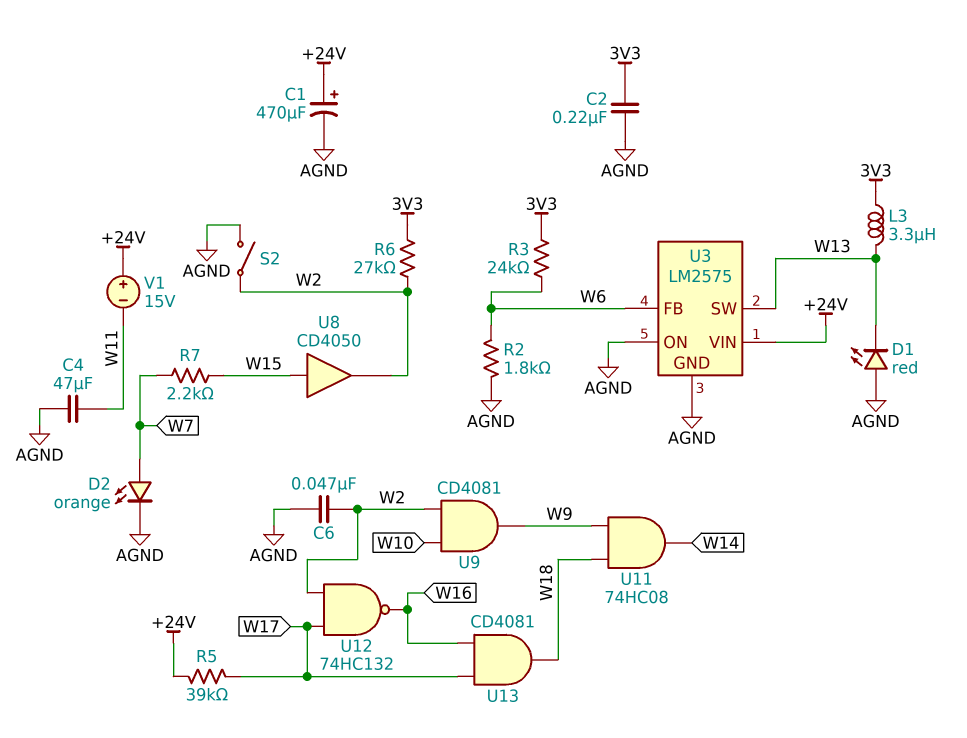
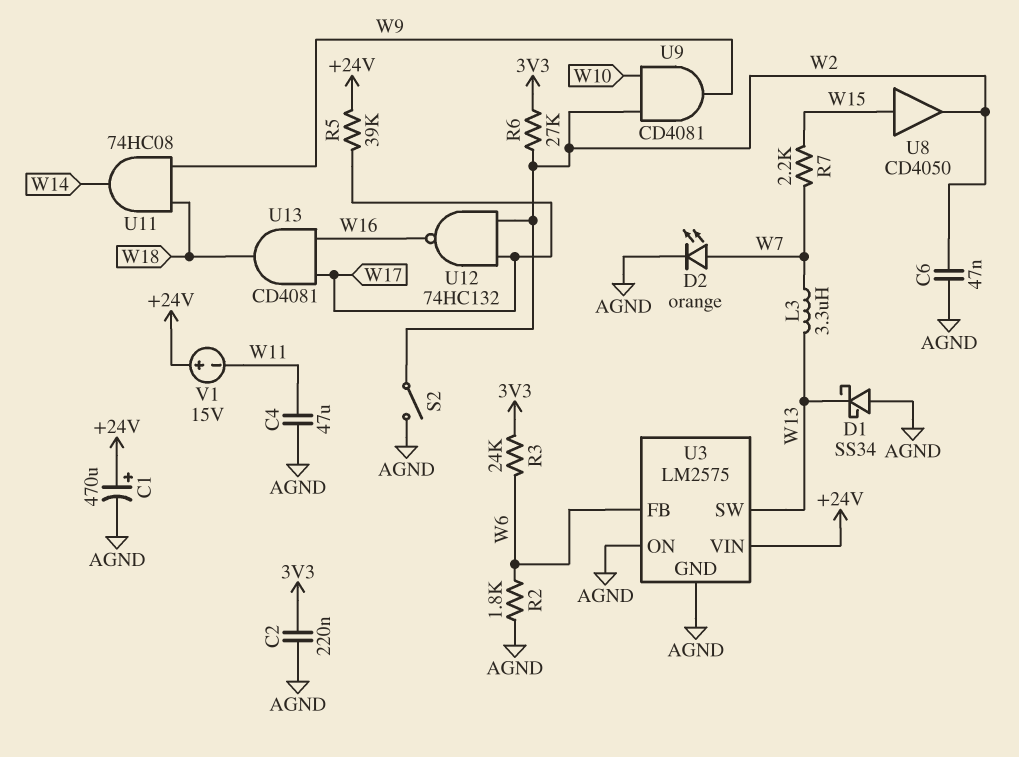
D1: LED red (A AGND, K W13) -> schottky SS34 (A AGND, K W13)
L3: 3.3uH (3V3, W13) -> 3.3uH (W7, W13)

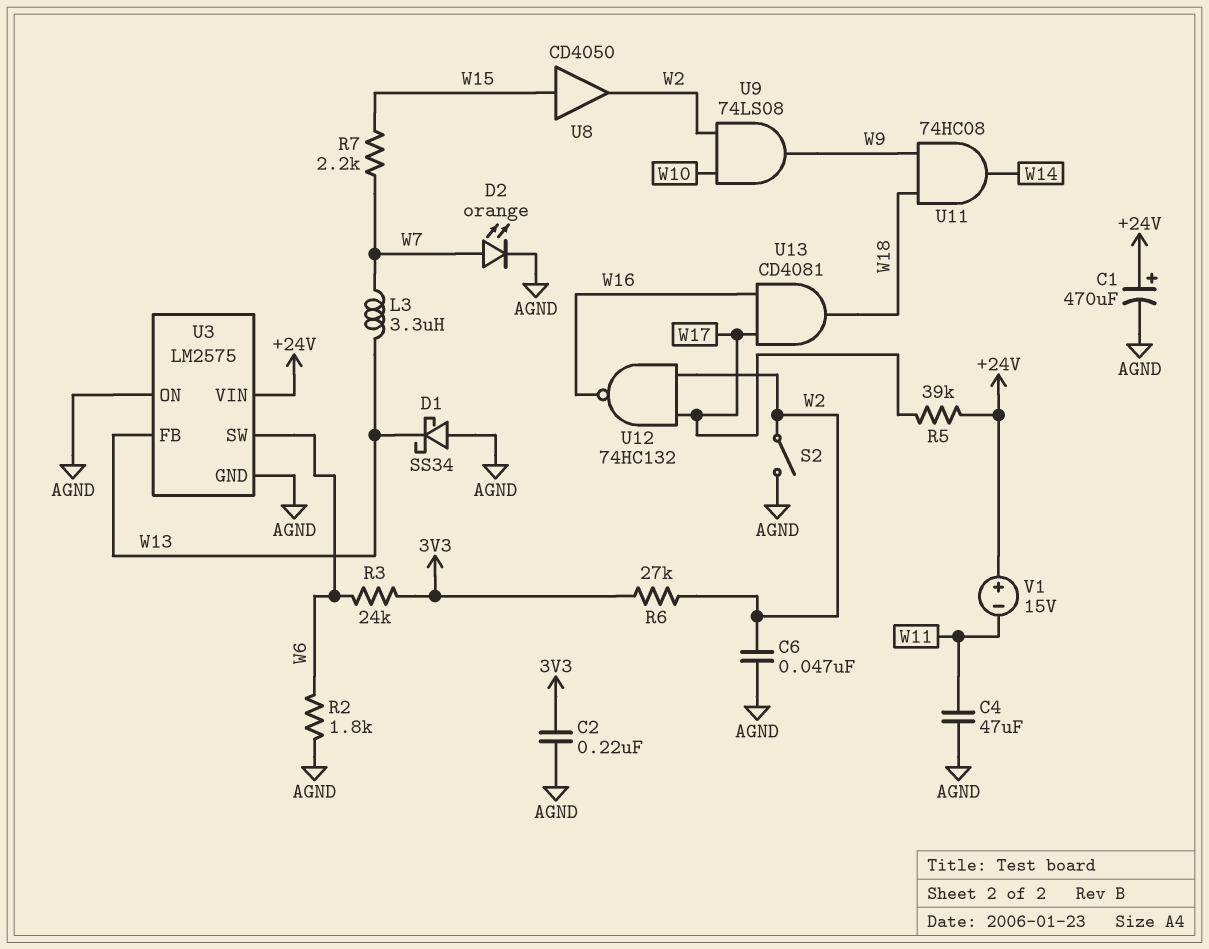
U3 pin FB: W6 -> W13
U3 pin SW: W13 -> W6
U9: AND CD4081 (in W2, in W10, out W9) -> AND 74LS08 (in W2, in W10, out W9)

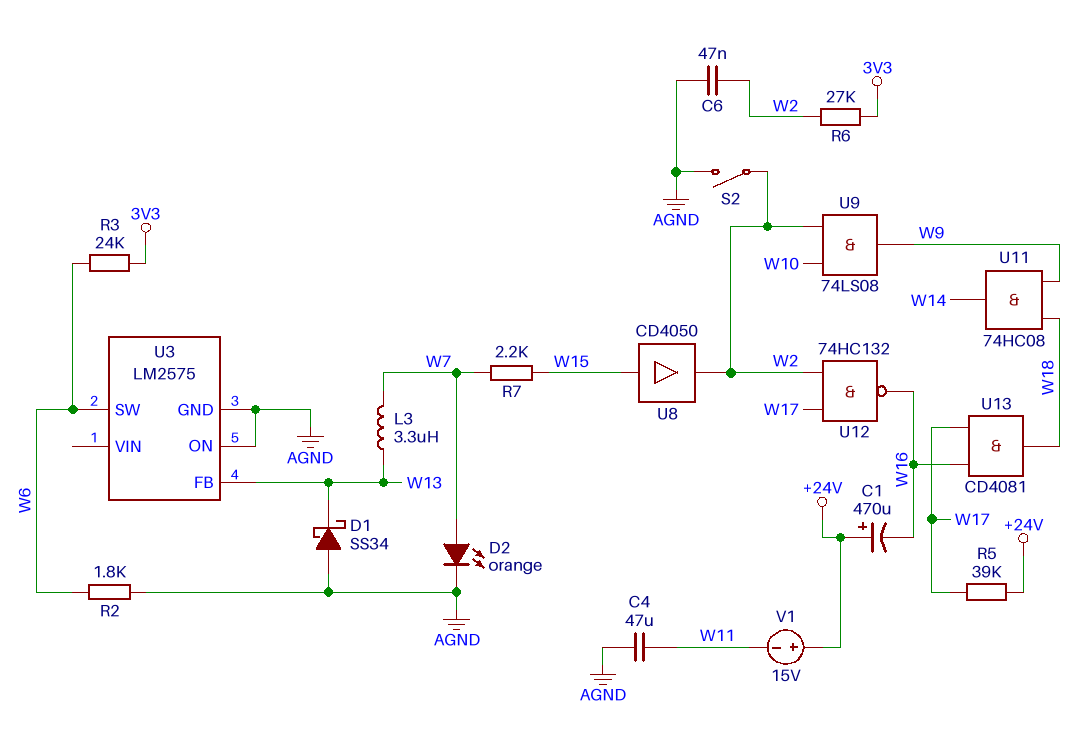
C1: 470uF (plus +24V, minus AGND) -> 470uF (plus +24V, minus W16)
C2: 220nF (3V3, AGND) -> none
U3 pin VIN: +24V -> none

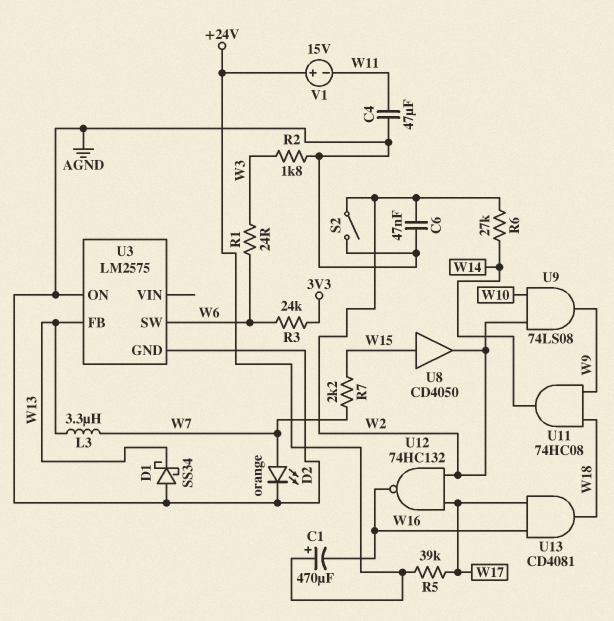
R1: none -> 24 (W3, W6)
R2: 1.8k (AGND, W6) -> 1.8k (AGND, W3)
R6: 27k (3V3, W2) -> 27k (W2, W14)

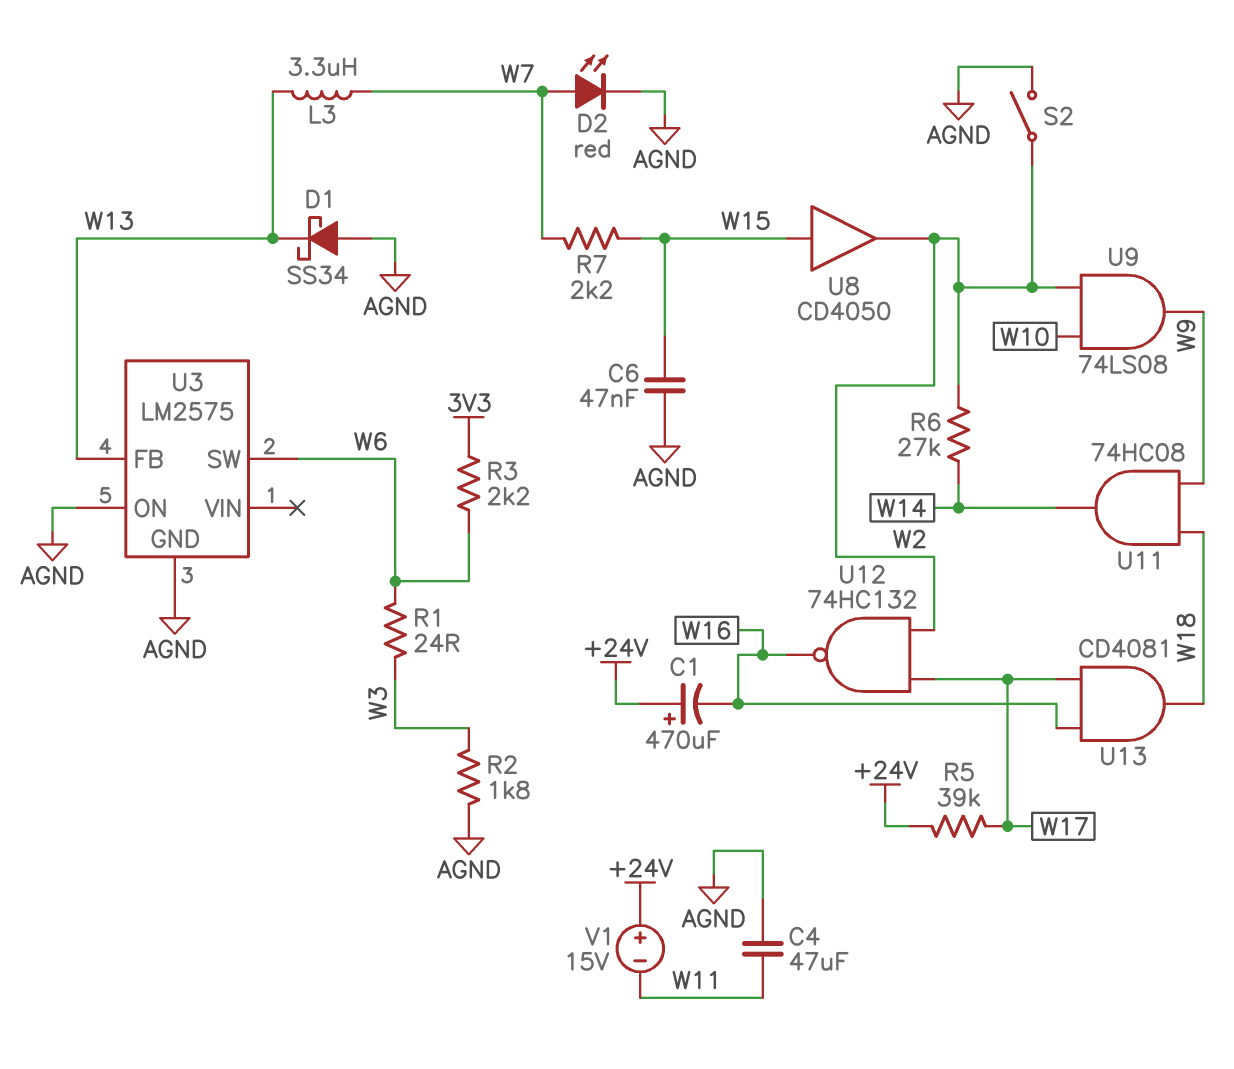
C6: 47nF (AGND, W2) -> 47nF (AGND, W15)
D2: LED orange (A W7, K AGND) -> LED red (A W7, K AGND)
R3: 24k (3V3, W6) -> 2.2k (3V3, W6)

